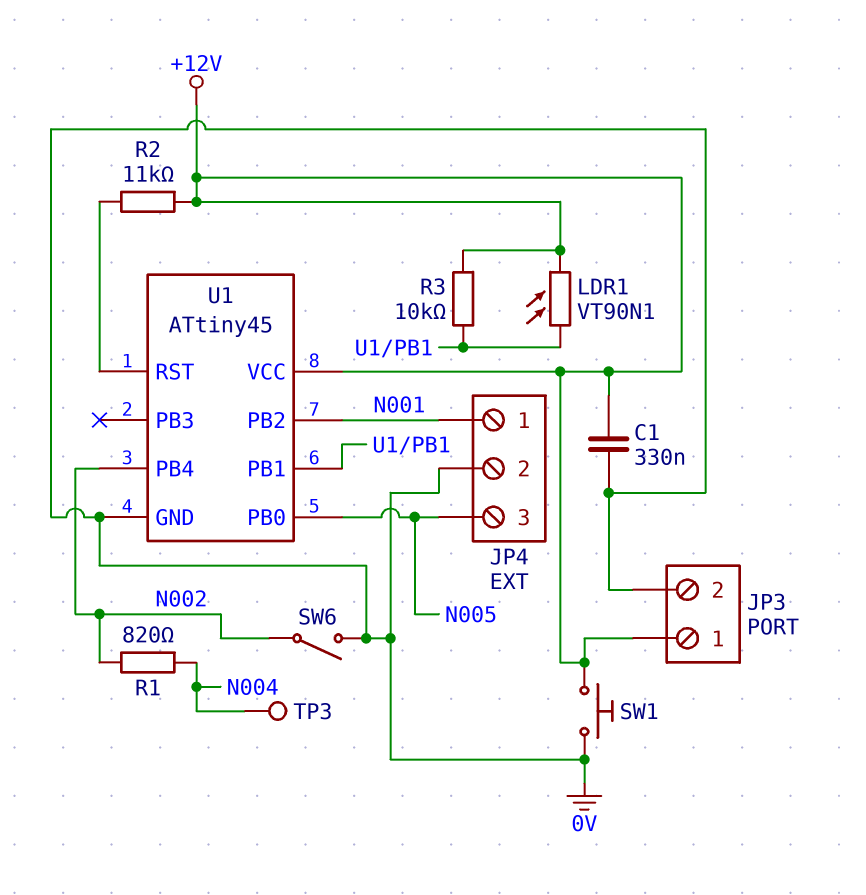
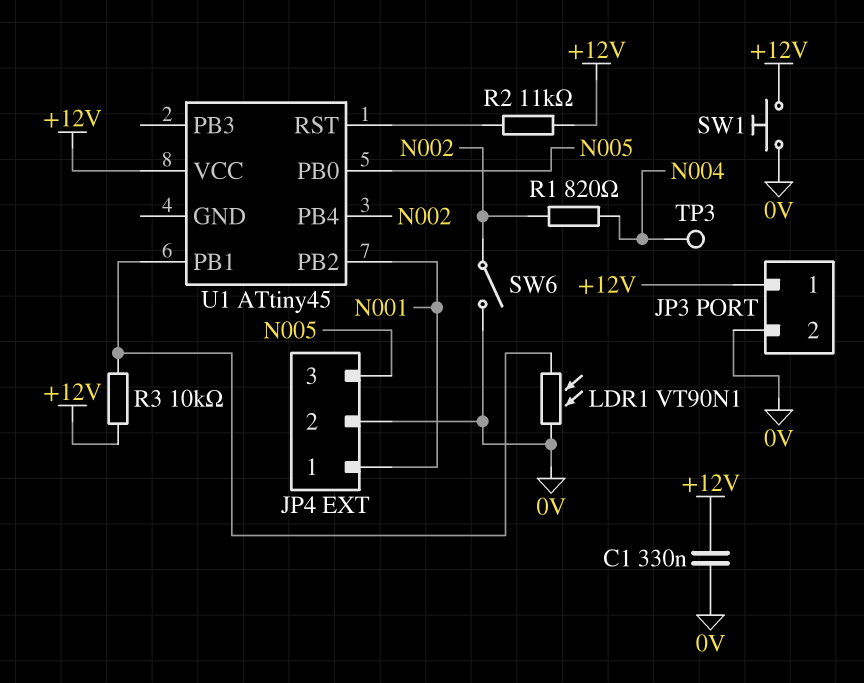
LDR1: VT90N1 (+12V, U1/PB1) -> VT90N1 (0V, U1/PB1)
U1 pin GND: 0V -> none

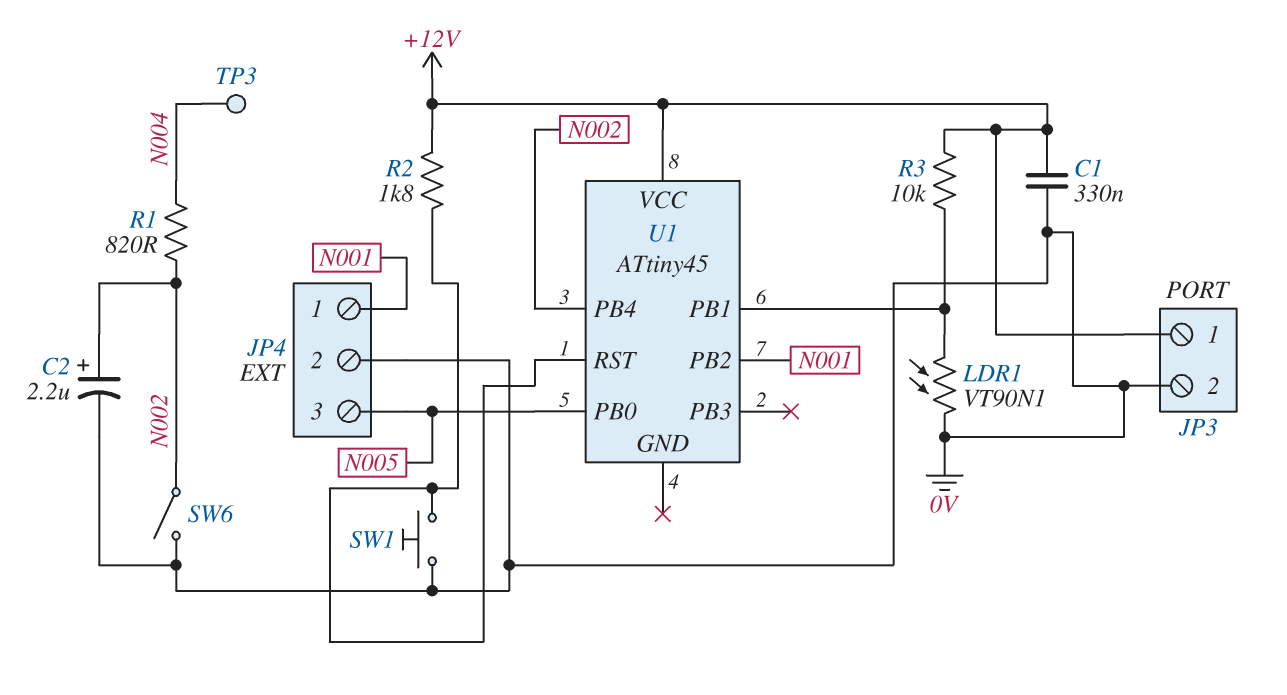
C2: none -> 2.2uF (plus N002, minus 0V)
R2: 11k (+12V, U1/RST) -> 1.8k (+12V, U1/RST)
SW1: button (+12V, 0V) -> button (0V, U1/RST)

